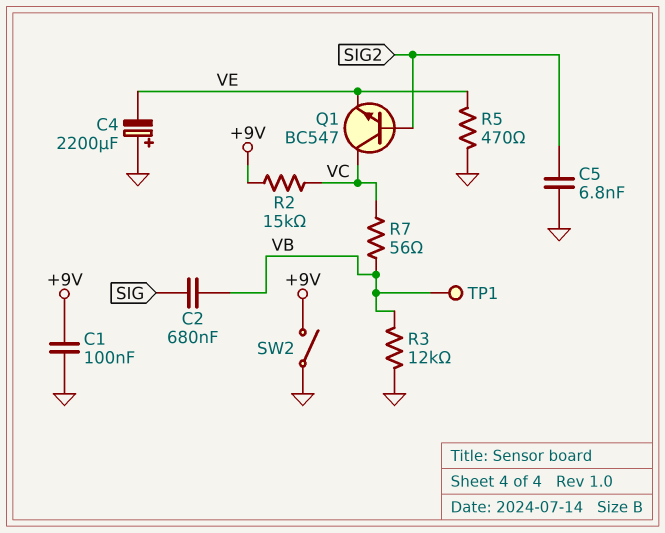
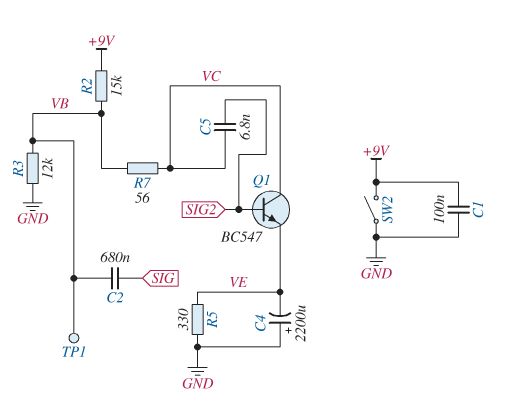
C5: 6.8nF (GND, SIG2) -> 6.8nF (SIG2, VC)
R2: 15k (+9V, VC) -> 15k (+9V, VB)
R5: 470 (GND, VE) -> 330 (GND, VE)

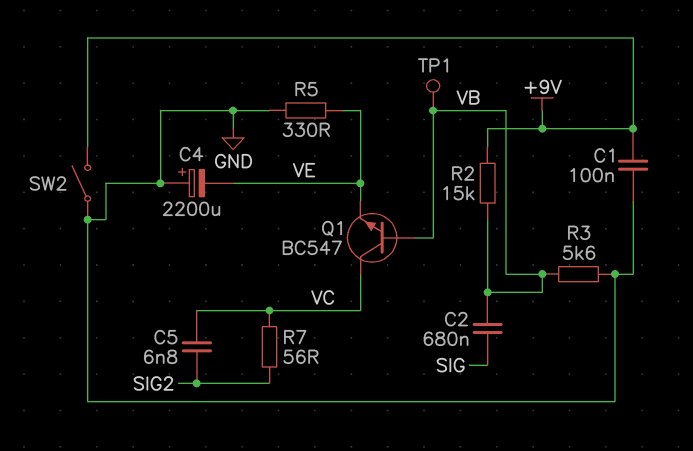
Q1: NPN BC547 (B SIG2, C VC, E VE) -> NPN BC547 (B VB, C VC, E VE)
R3: 12k (GND, VB) -> 5.6k (GND, VB)
R7: 56 (VB, VC) -> 56 (SIG2, VC)

